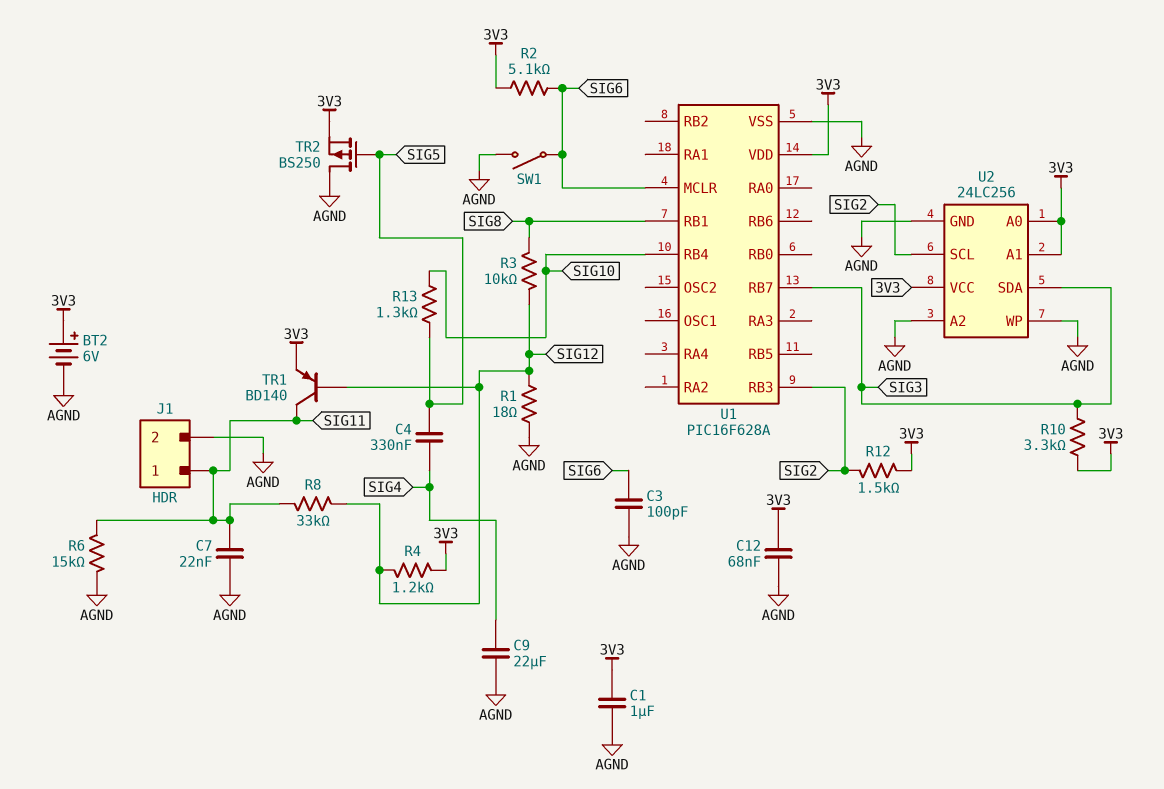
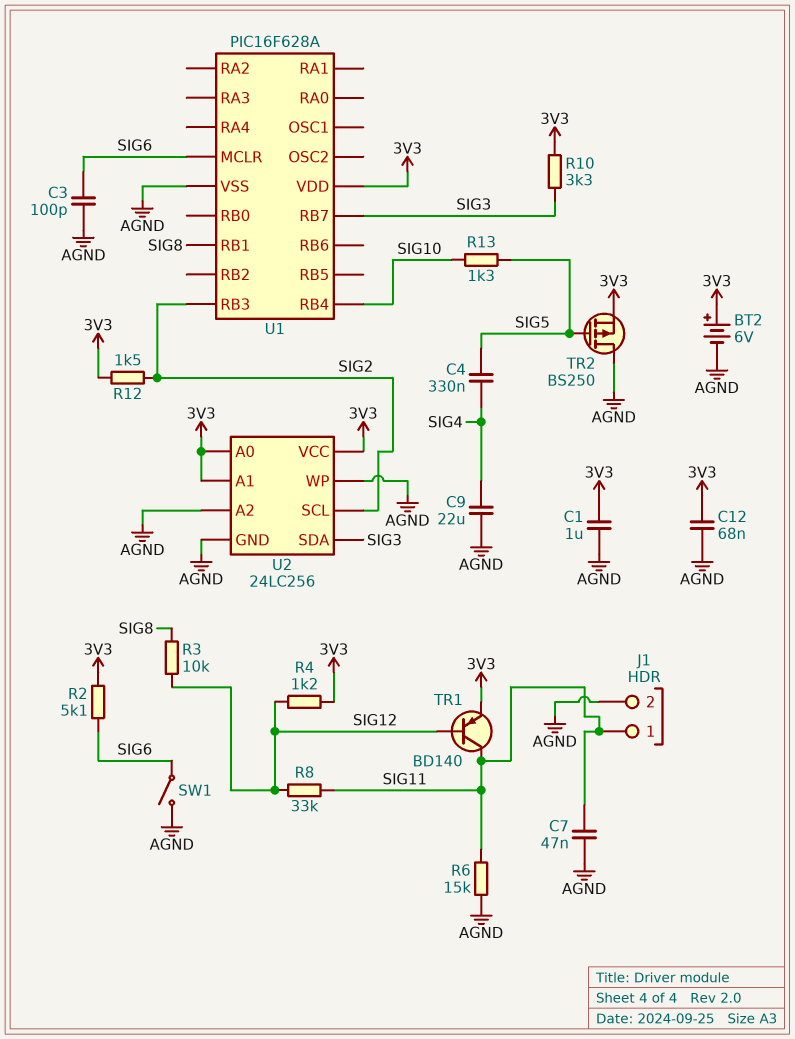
C7: 22nF (AGND, SIG11) -> 47nF (AGND, SIG11)
R1: 18 (AGND, SIG12) -> none

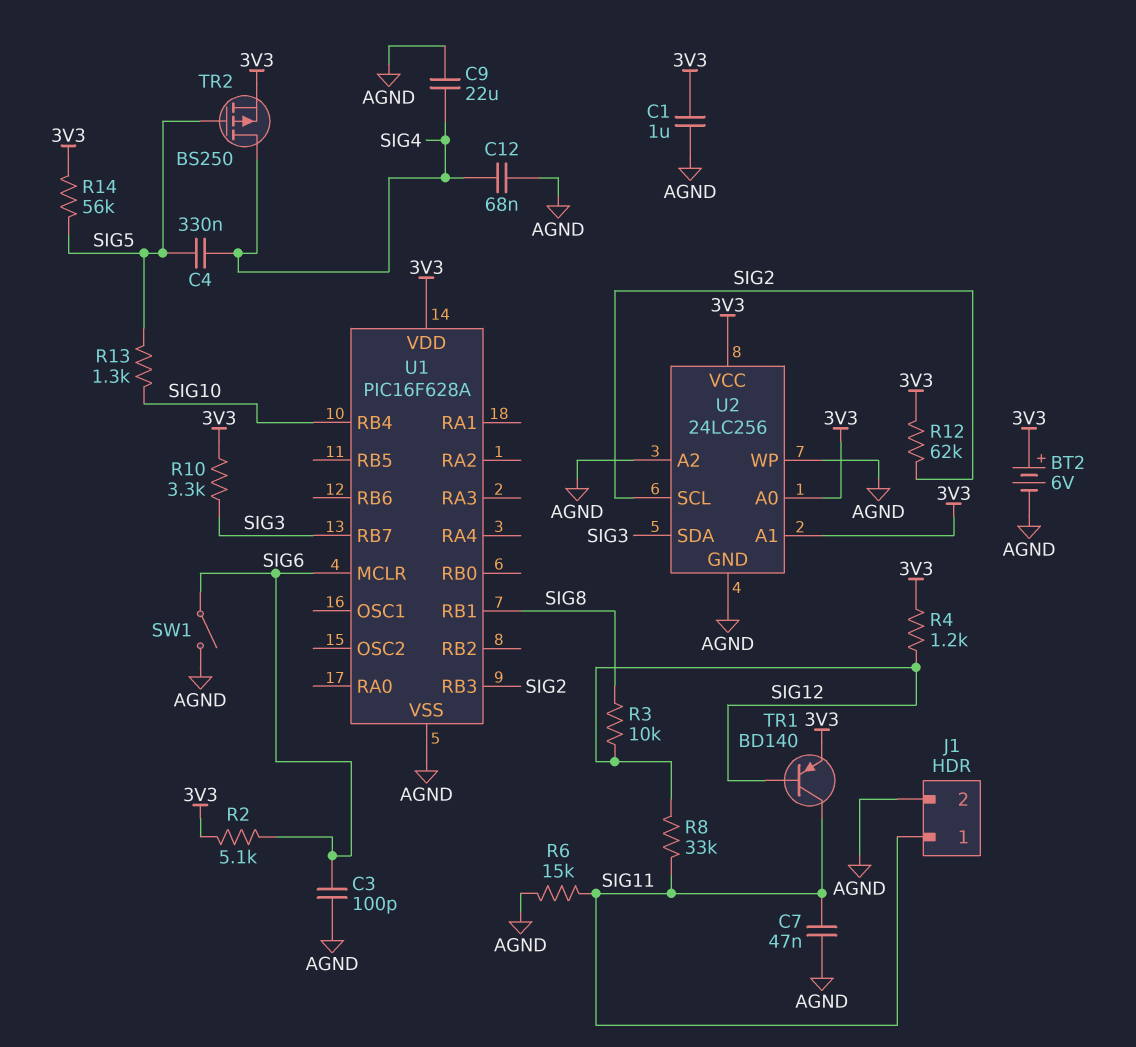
C12: 68nF (3V3, AGND) -> 68nF (AGND, SIG4)
R12: 1.5k (3V3, SIG2) -> 62k (3V3, SIG2)
R14: none -> 56k (3V3, SIG5)
TR2: PMOS BS250 (G SIG5, D AGND, S 3V3) -> PMOS BS250 (G SIG5, D SIG4, S 3V3)

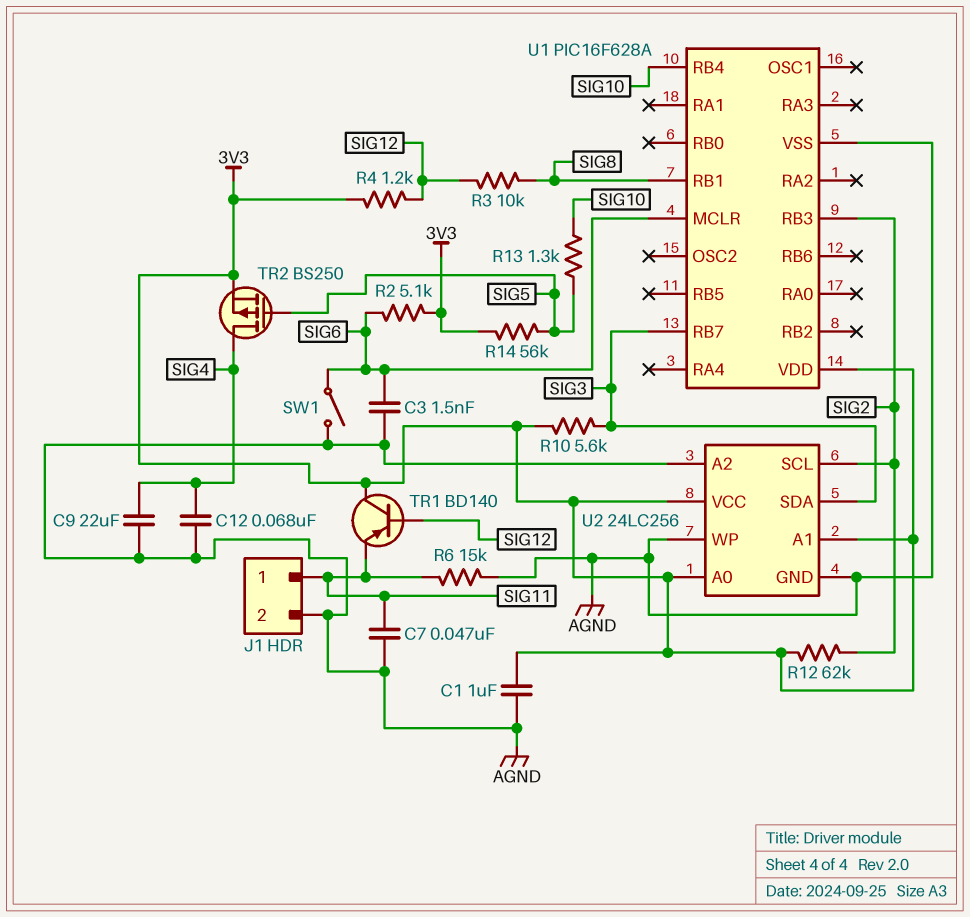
BT2: 6V (plus 3V3, minus AGND) -> none
C3: 100pF (AGND, SIG6) -> 1.5nF (AGND, SIG6)
C4: 330nF (SIG4, SIG5) -> none
R8: 33k (SIG11, SIG12) -> none
R10: 3.3k (3V3, SIG3) -> 5.6k (3V3, SIG3)
TR1: PNP BD140 (B SIG12, C SIG11, E 3V3) -> PNP BD140 (B SIG12, C 3V3, E SIG11)

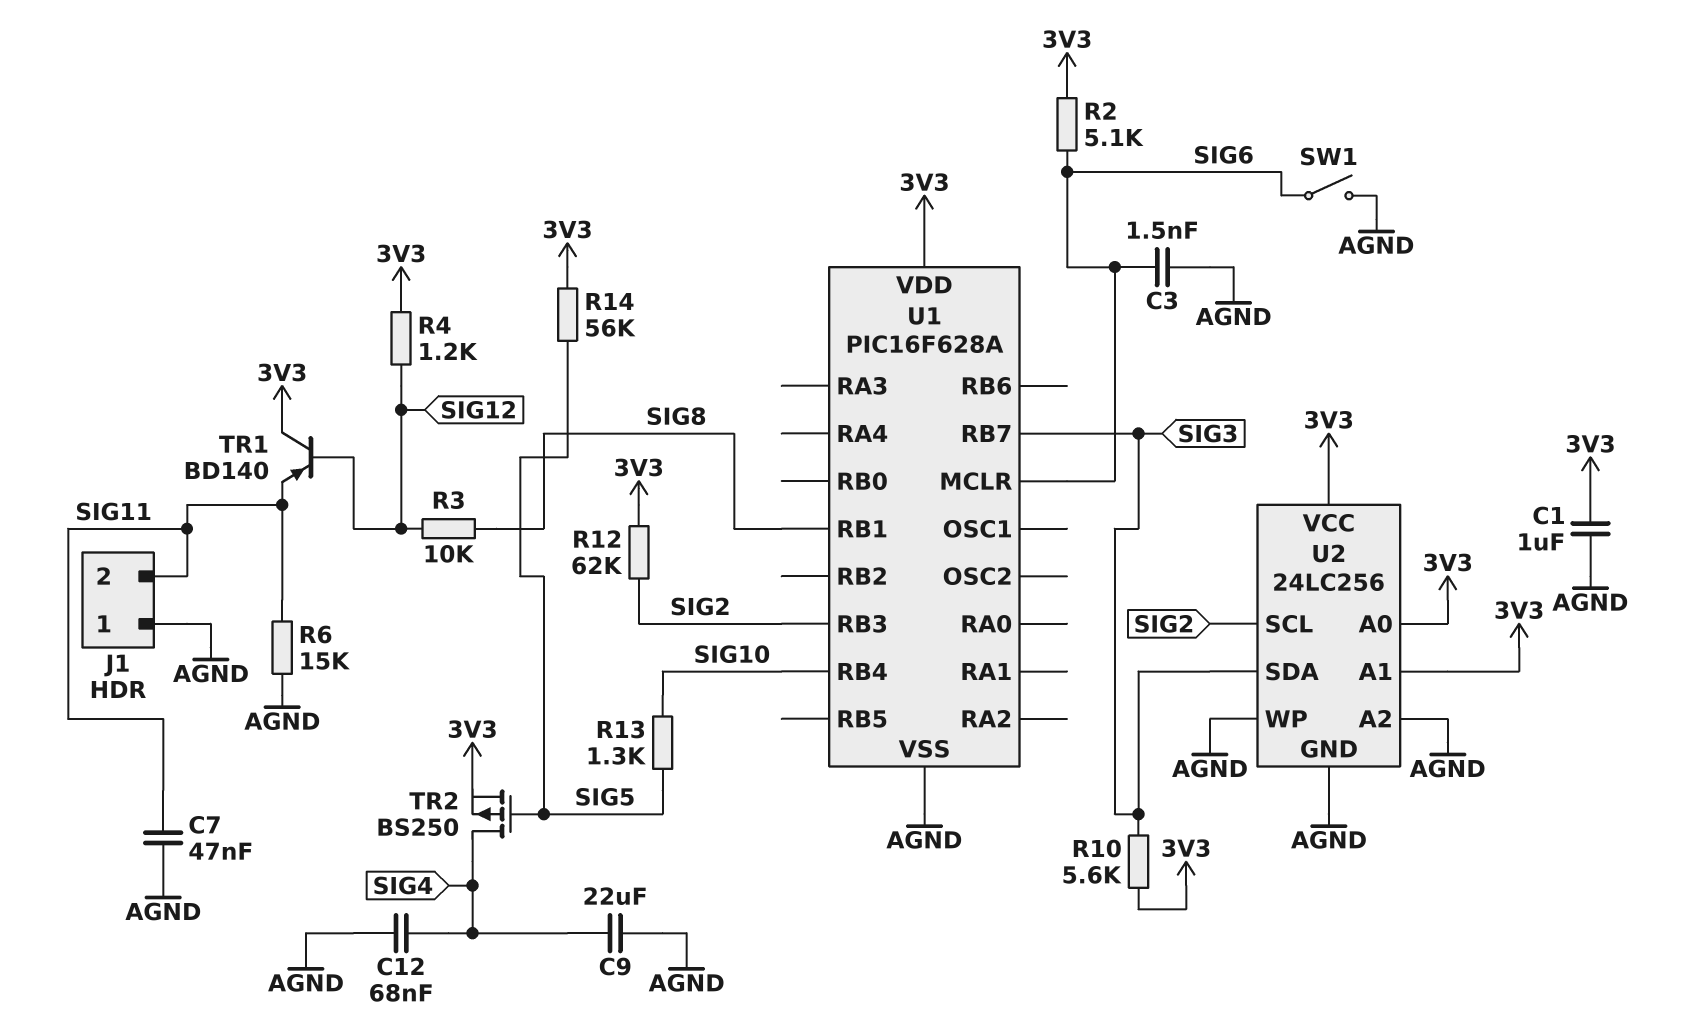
J1 pin 1: SIG11 -> AGND
J1 pin 2: AGND -> SIG11

